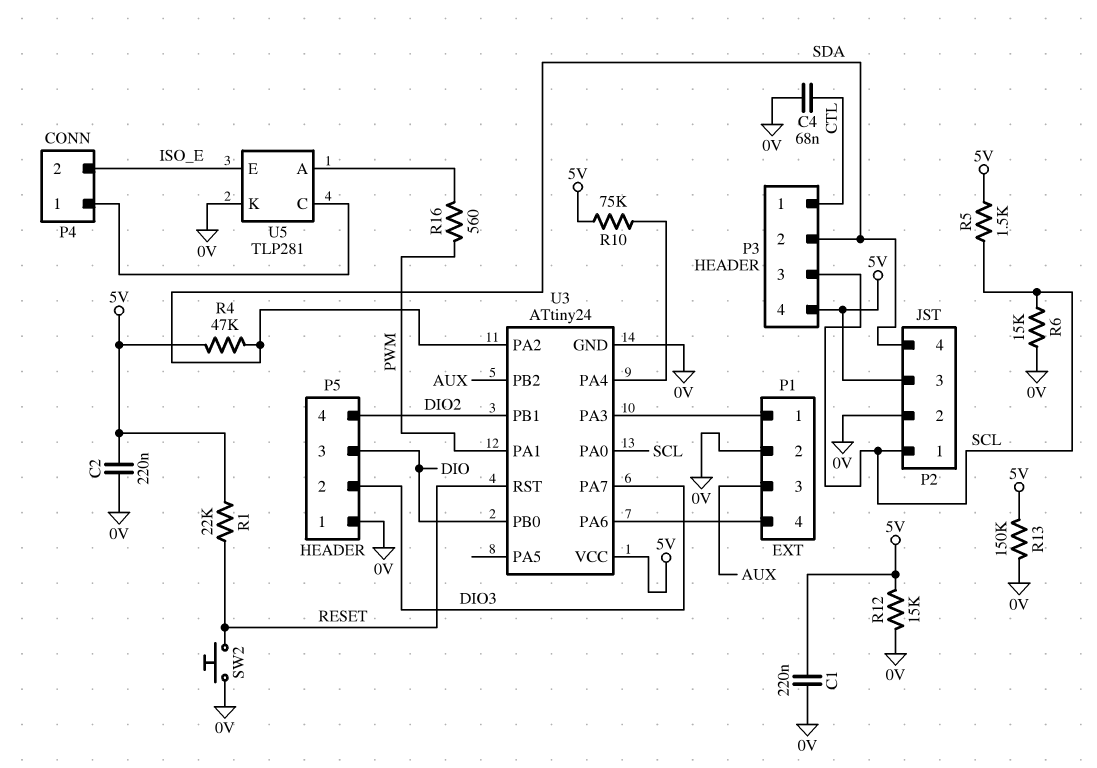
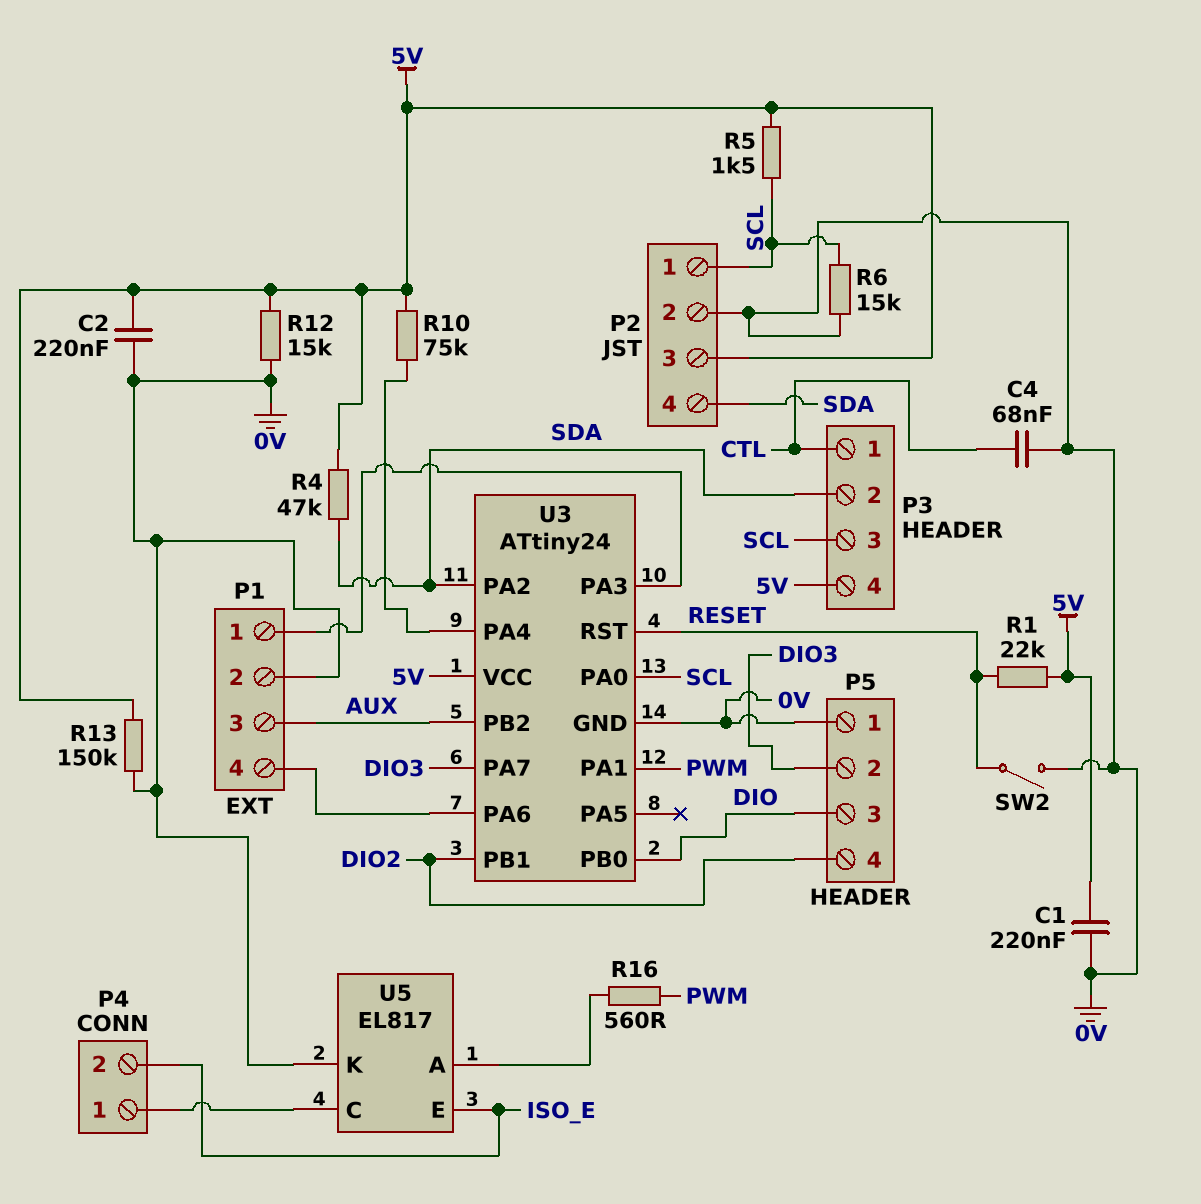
SW2: button (0V, RESET) -> switch (0V, RESET)
U5: TLP281 -> EL817

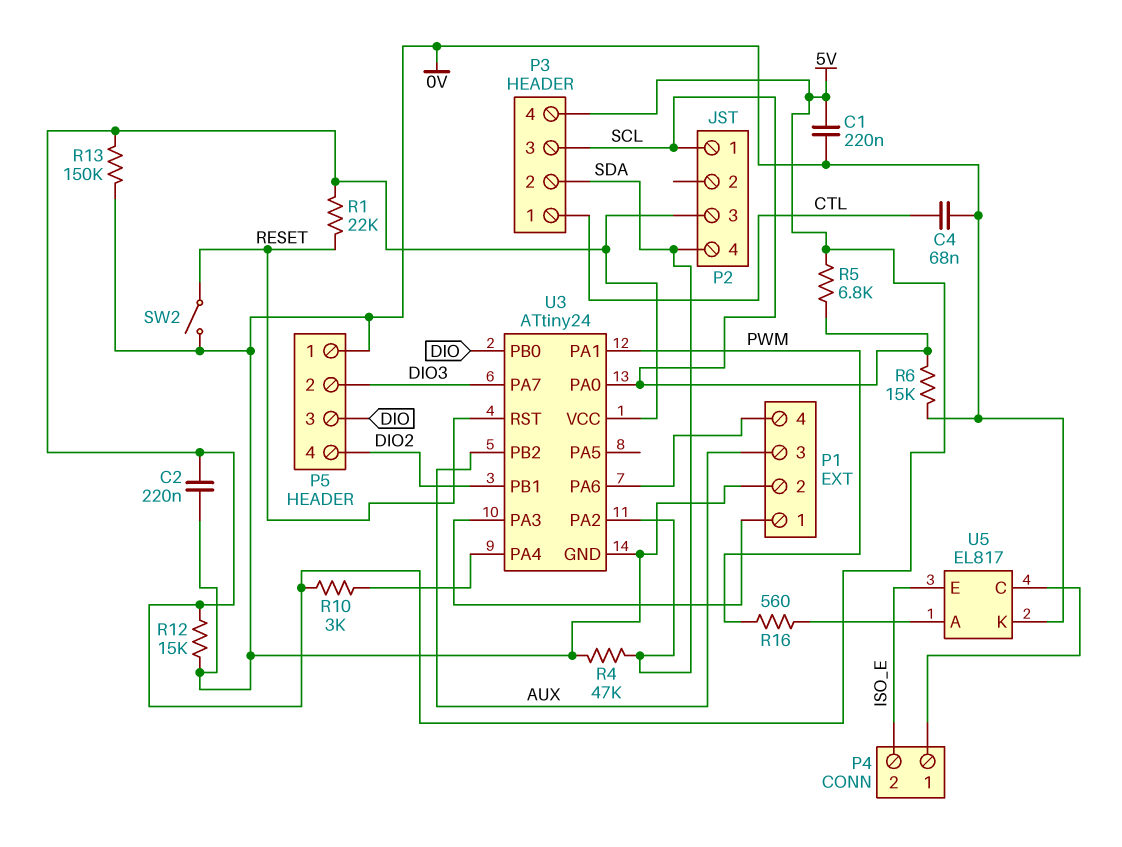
P2 pin 2: 0V -> none
R4: 47k (5V, SDA) -> 47k (0V, SDA)
R5: 1.5k (5V, SCL) -> 6.8k (5V, SCL)
R10: 75k (5V, U3/PA4) -> 3k (5V, U3/PA4)

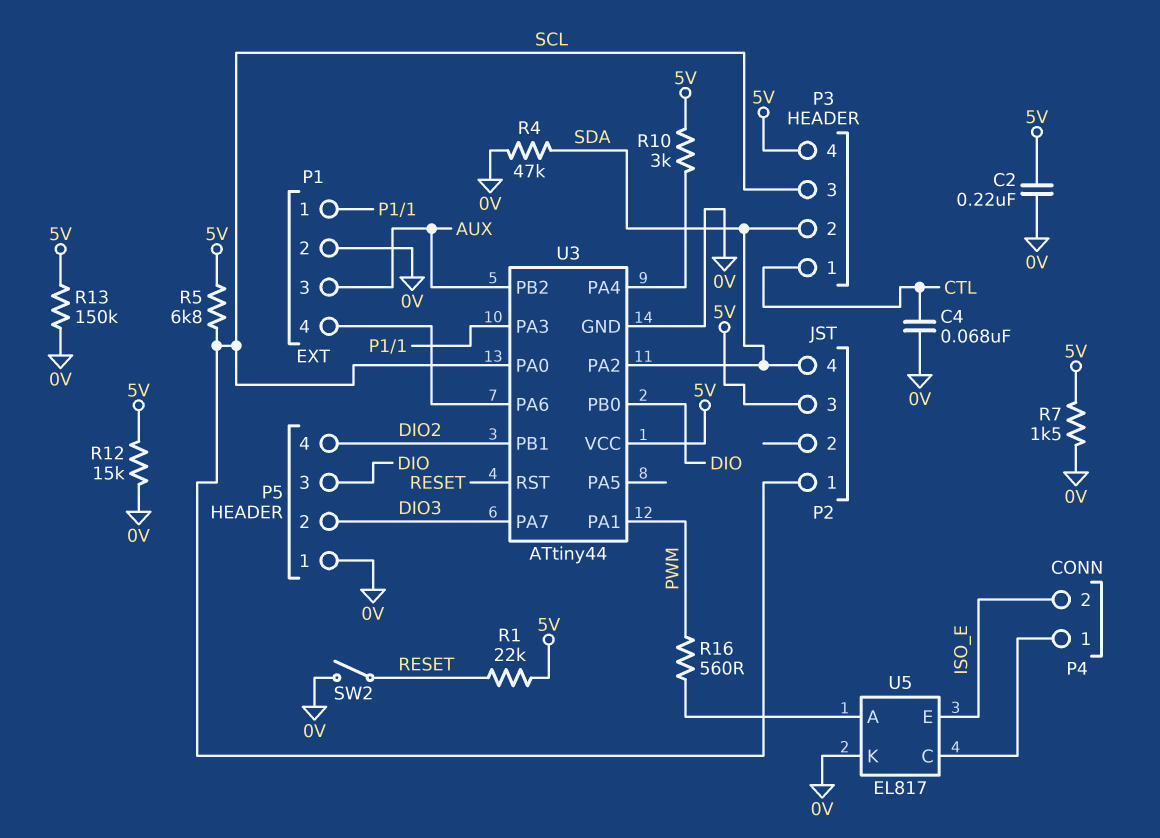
C1: 220nF (0V, 5V) -> none
R6: 15k (0V, SCL) -> none
R7: none -> 1.5k (0V, 5V)
U3: ATtiny24 -> ATtiny44

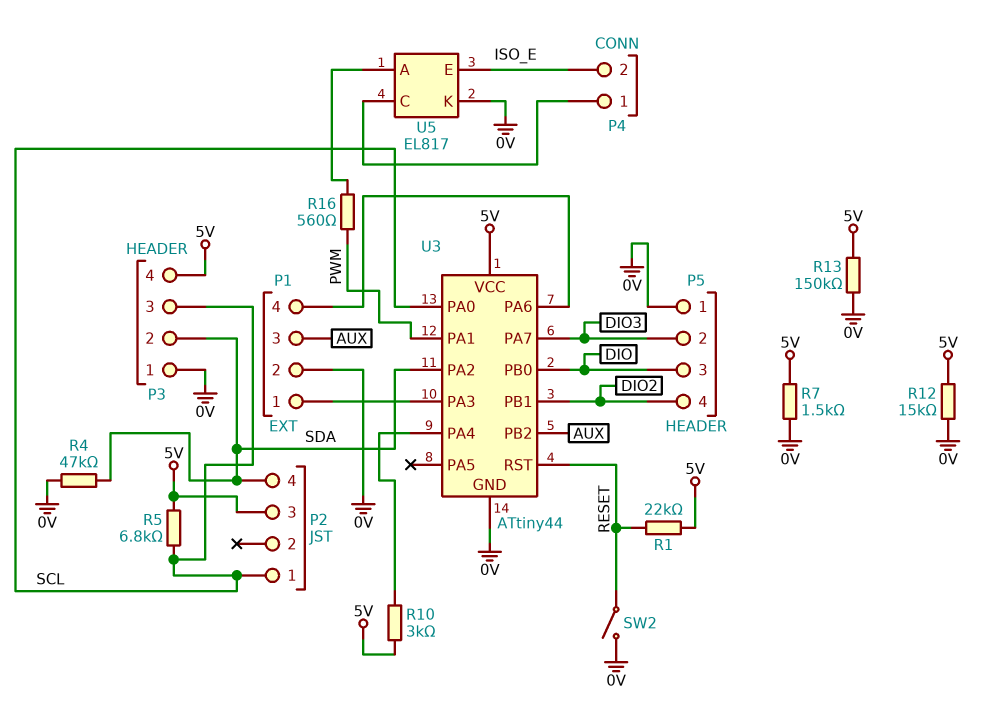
C2: 220nF (0V, 5V) -> none
C4: 68nF (0V, CTL) -> none
P3 pin 1: CTL -> 0V

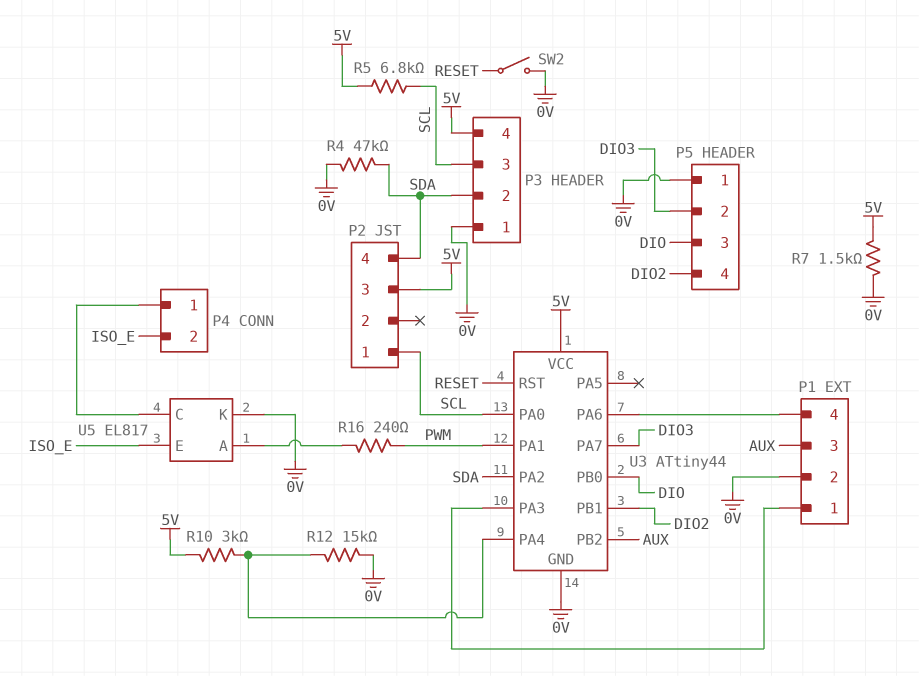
R1: 22k (5V, RESET) -> none
R12: 15k (0V, 5V) -> 15k (0V, U3/PA4)
R13: 150k (0V, 5V) -> none
R16: 560 (PWM, U5/A) -> 240 (PWM, U5/A)

